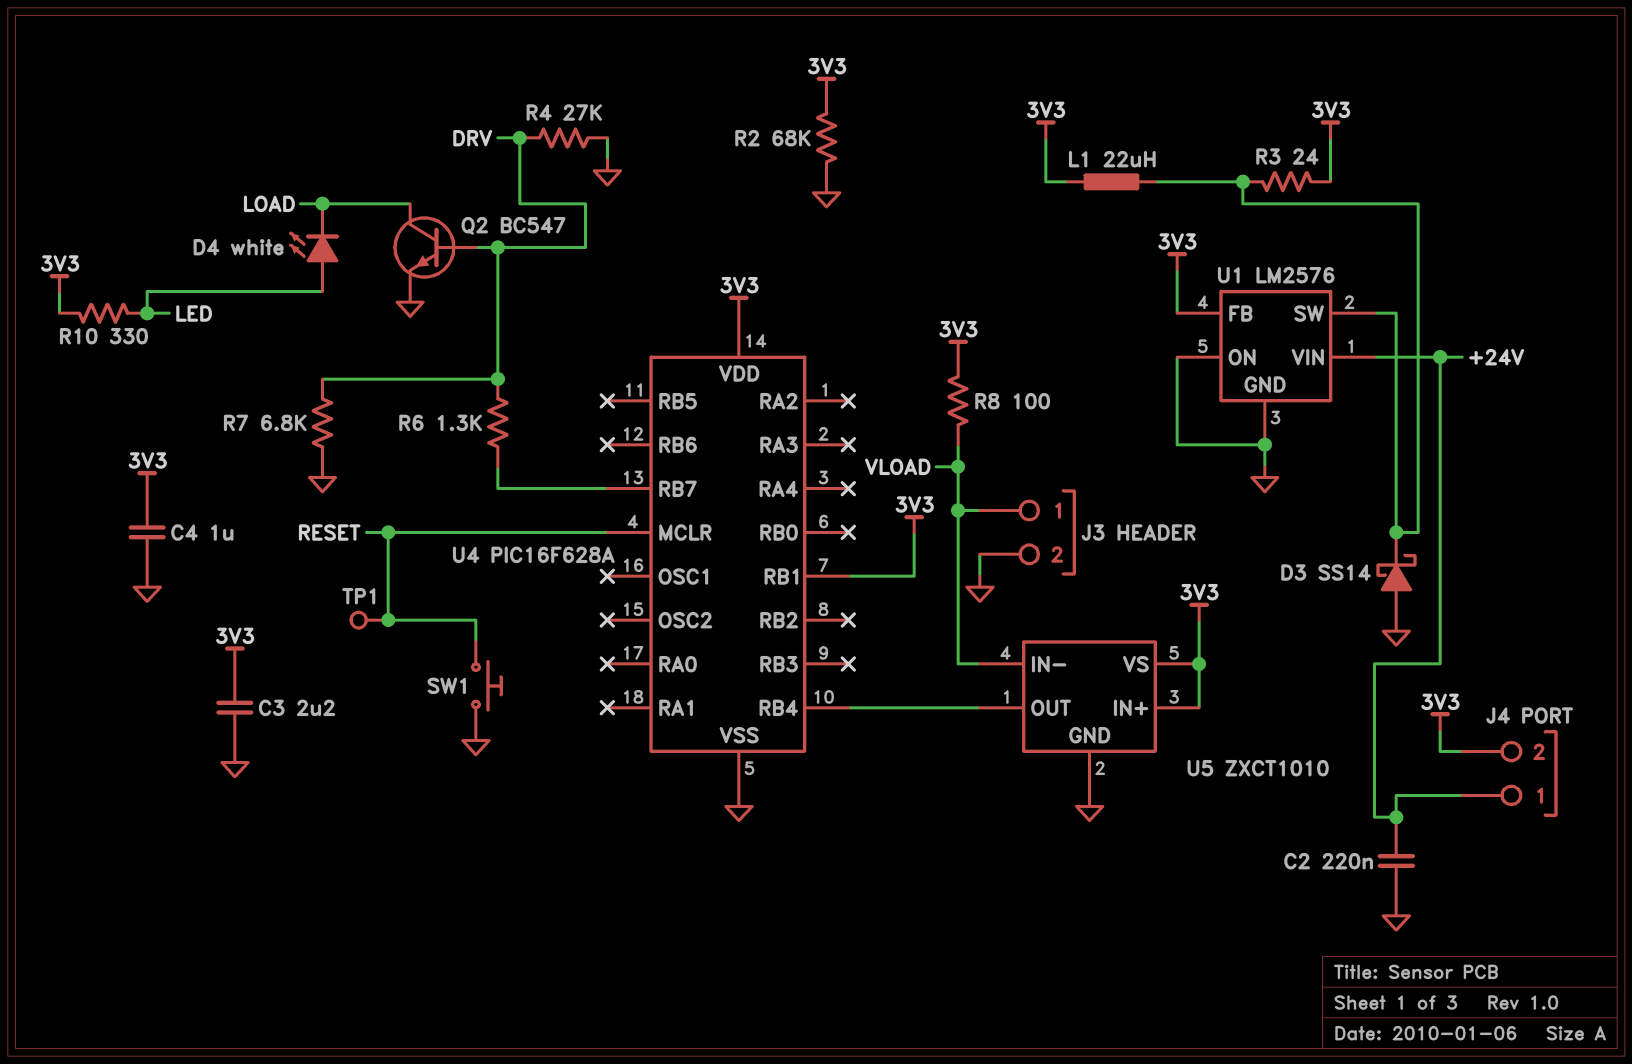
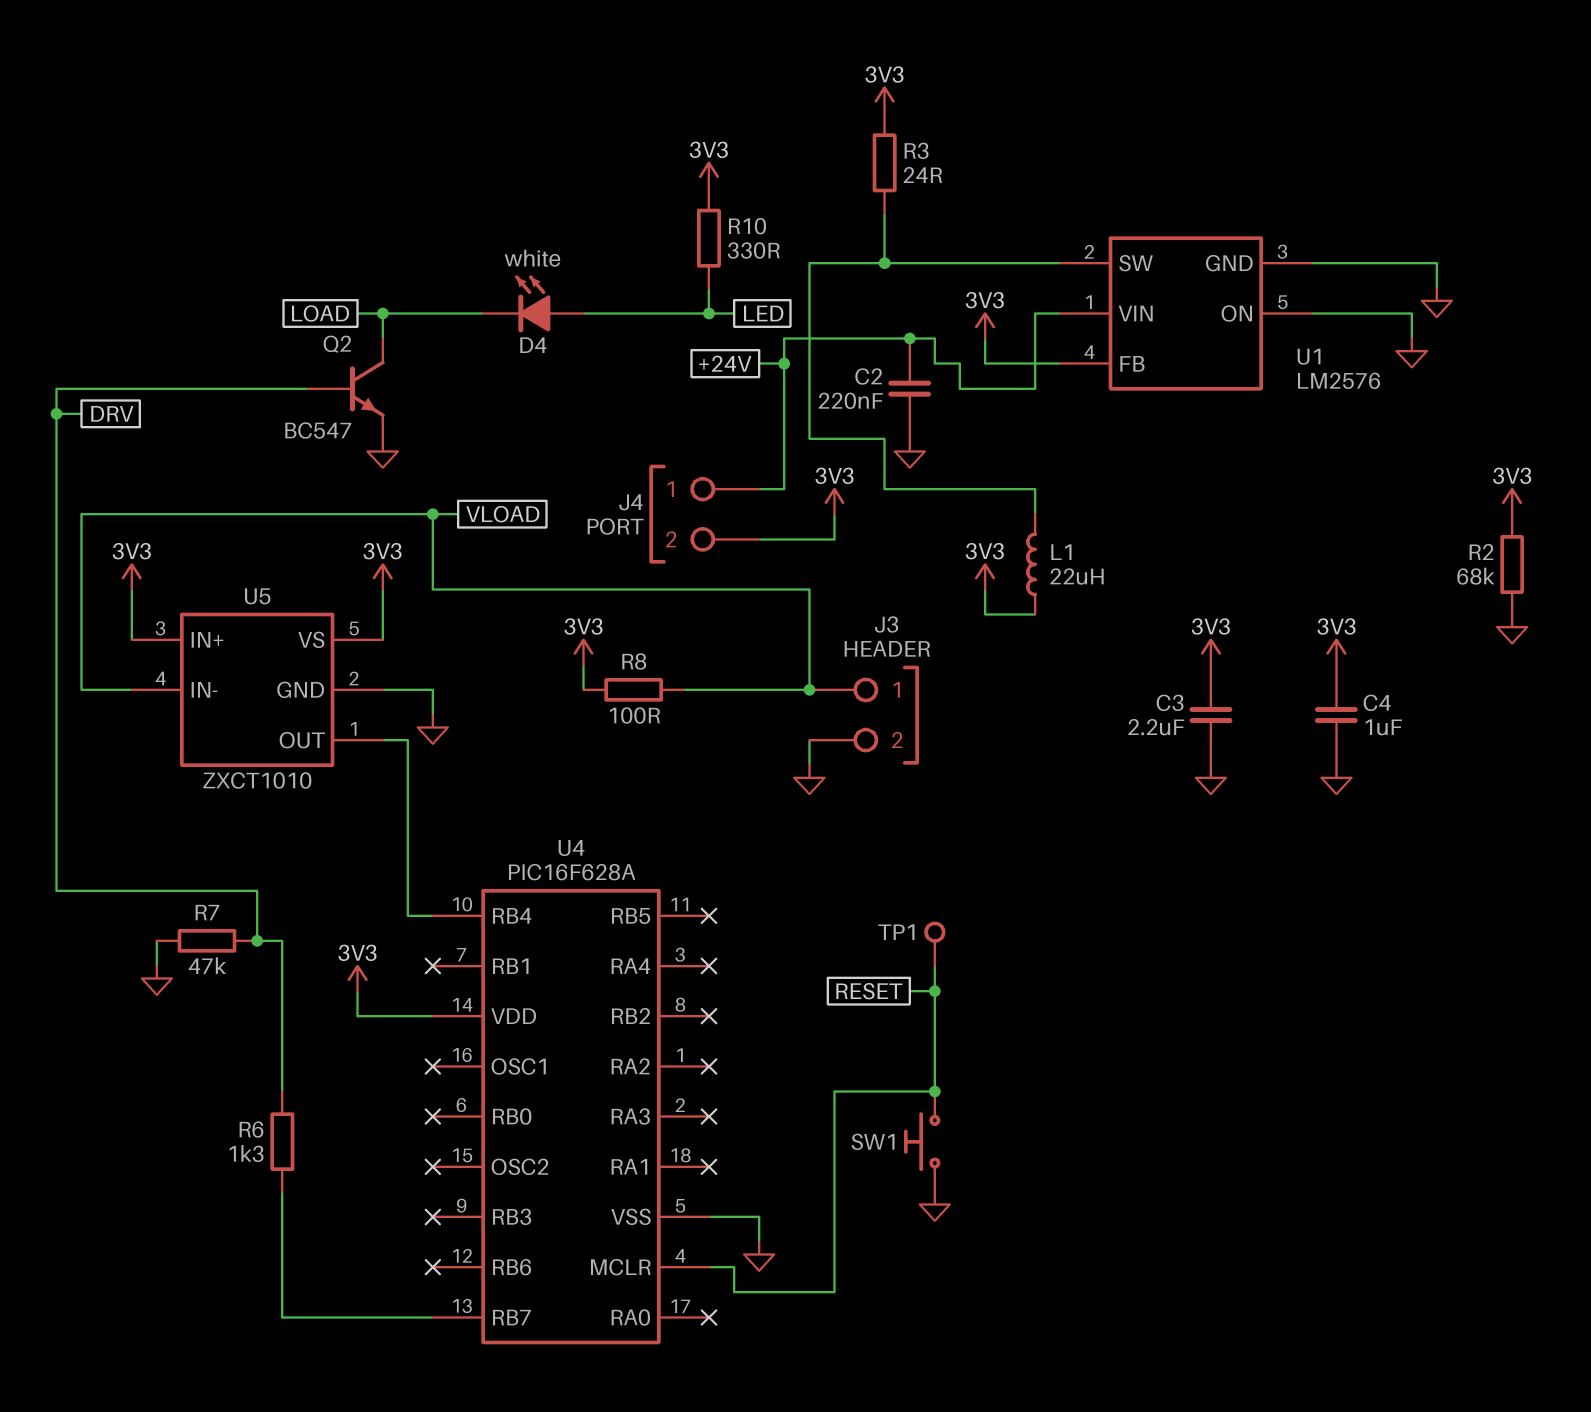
D3: schottky SS14 (A GND, K U1/SW) -> none
R4: 27k (DRV, GND) -> none
R7: 6.8k (DRV, GND) -> 47k (DRV, GND)
U4 pin RB1: 3V3 -> none

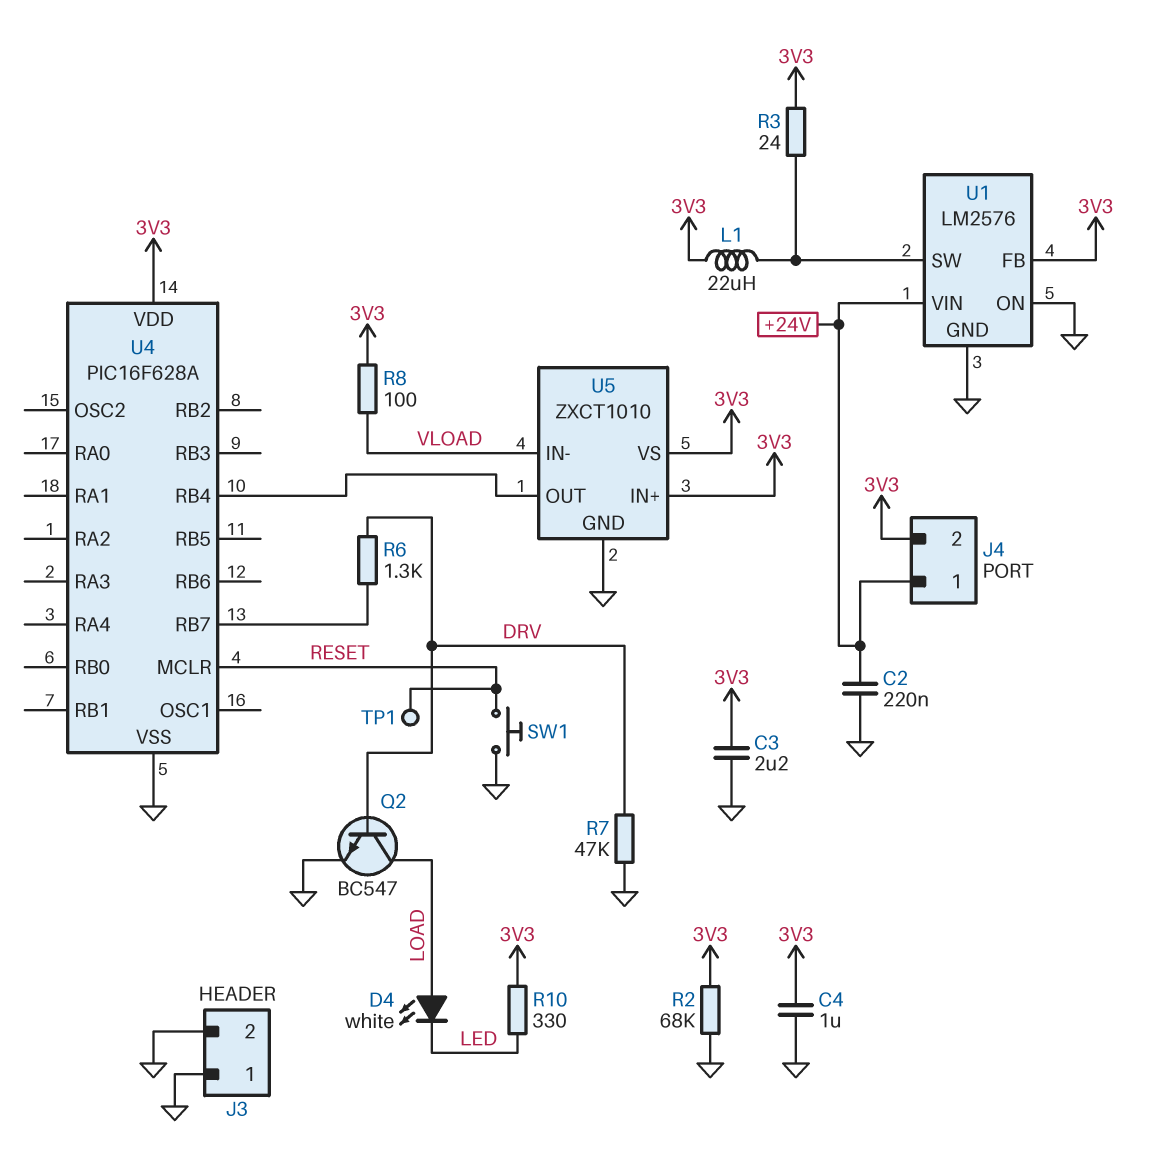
D4: LED white (A LED, K LOAD) -> LED white (A LOAD, K LED)
J3 pin 1: VLOAD -> GND

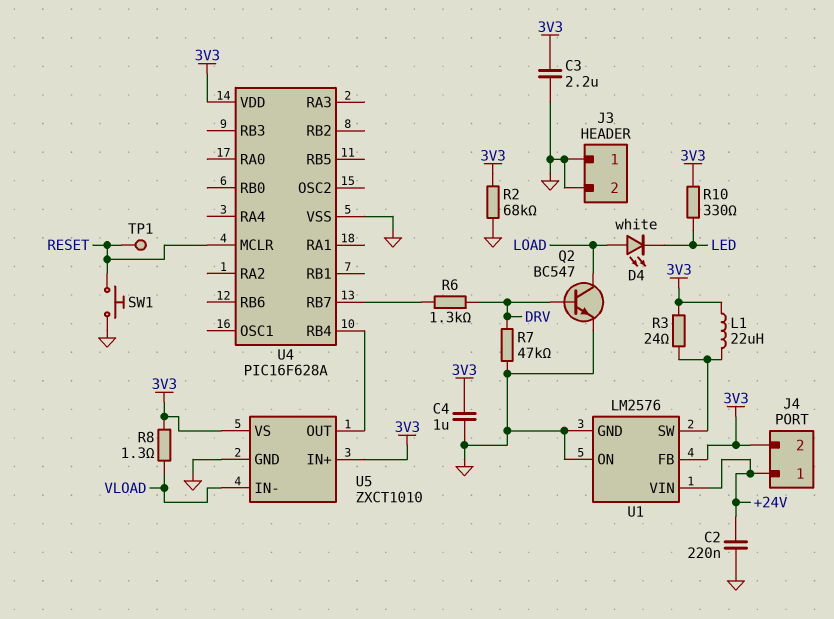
R8: 100 (3V3, VLOAD) -> 1.3 (3V3, VLOAD)

